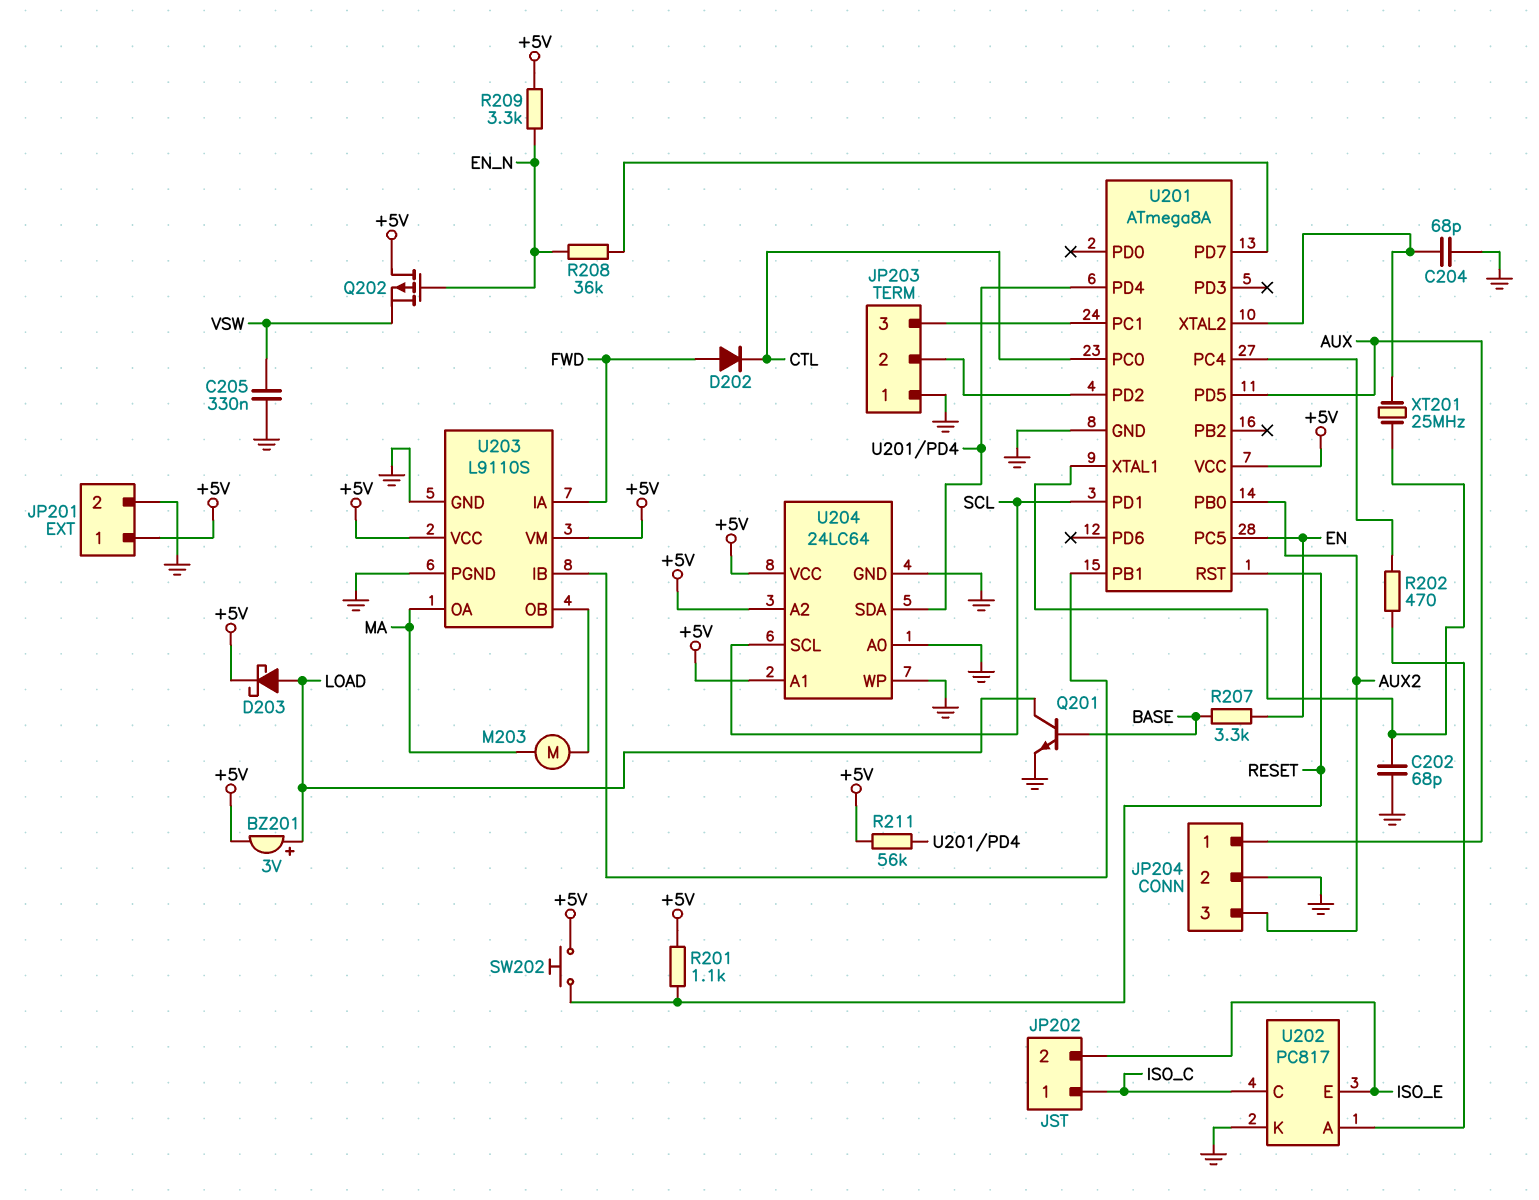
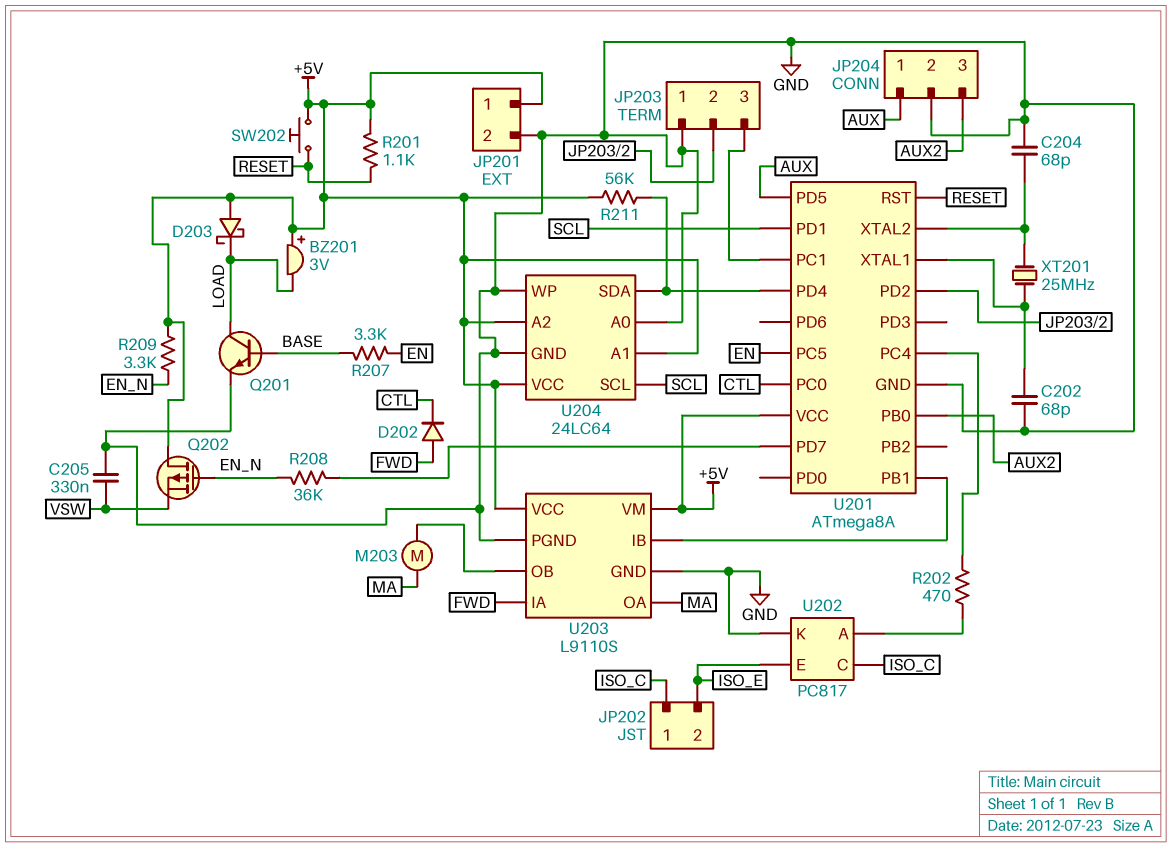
BZ201: buzzer 3V (plus LOAD, minus +5V) -> buzzer 3V (plus +5V, minus LOAD)
D203: schottky (A LOAD, K +5V) -> schottky (A +5V, K LOAD)

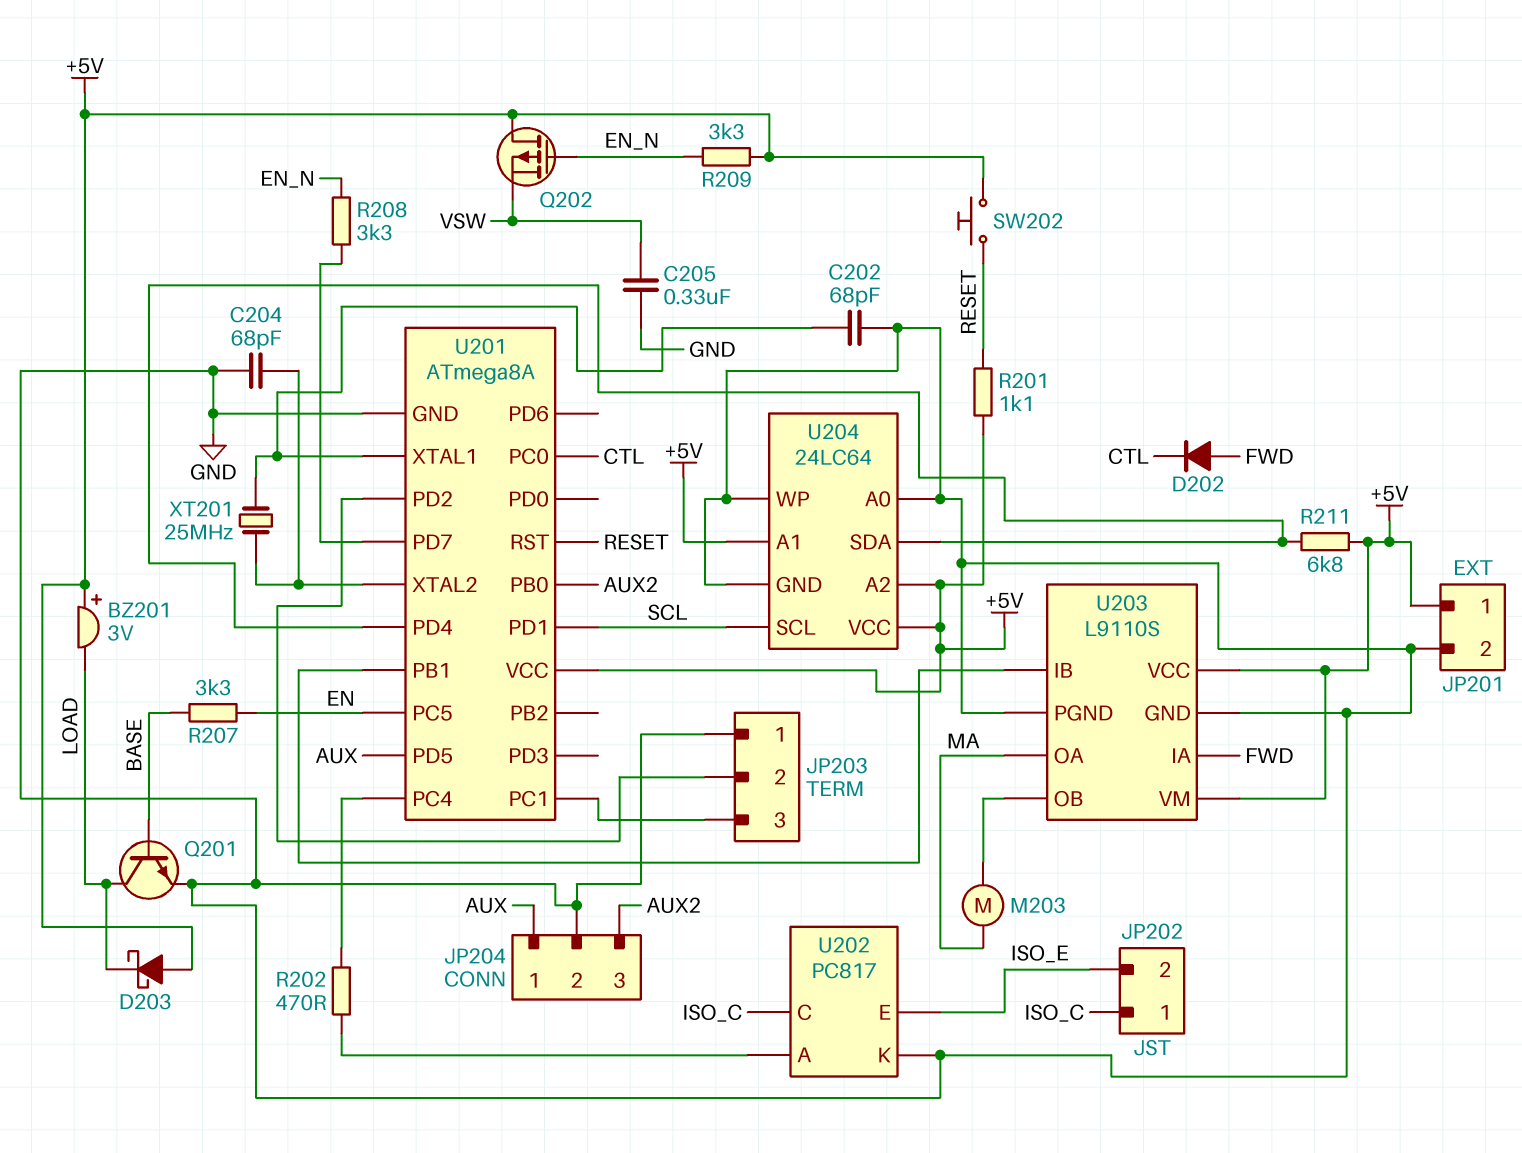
R208: 36k (EN_N, U201/PD7) -> 3.3k (EN_N, U201/PD7)
R211: 56k (+5V, U201/PD4) -> 6.8k (+5V, U201/PD4)

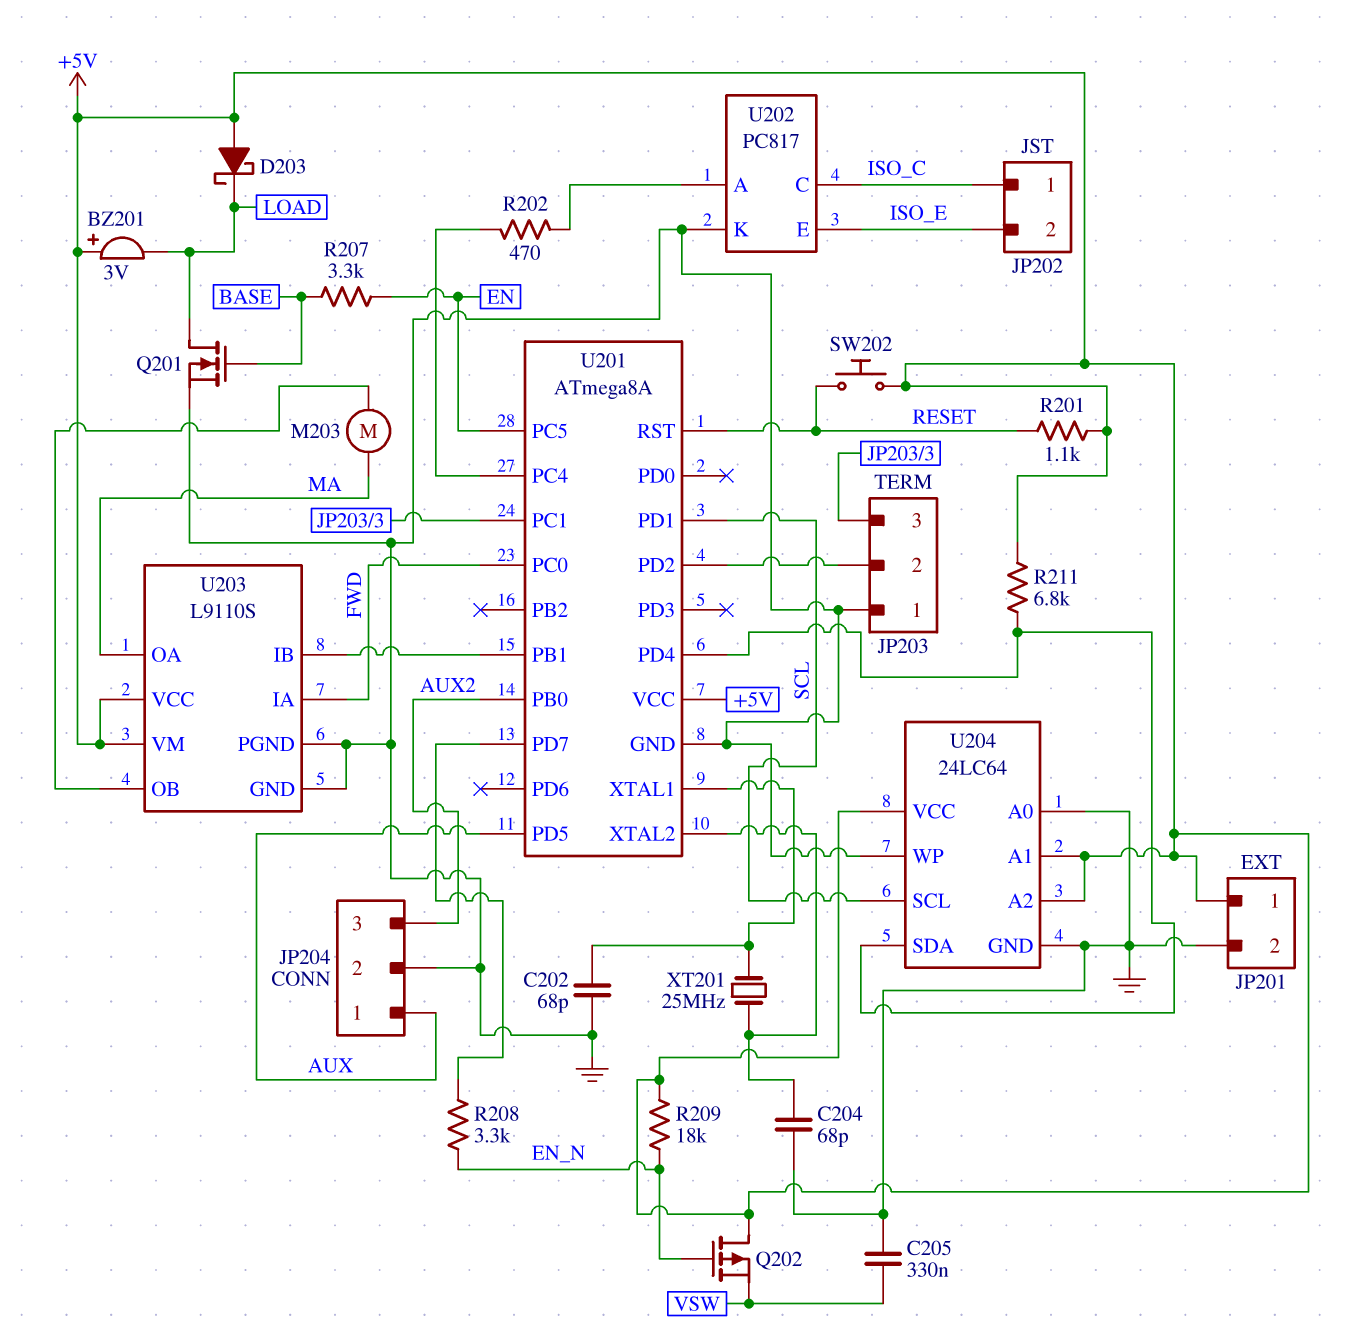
D202: diode (A FWD, K CTL) -> none
Q201: NPN (B BASE, C LOAD, E GND) -> NMOS (G BASE, D LOAD, S GND)
R209: 3.3k (+5V, EN_N) -> 18k (+5V, EN_N)
U201 pin PC0: CTL -> FWD

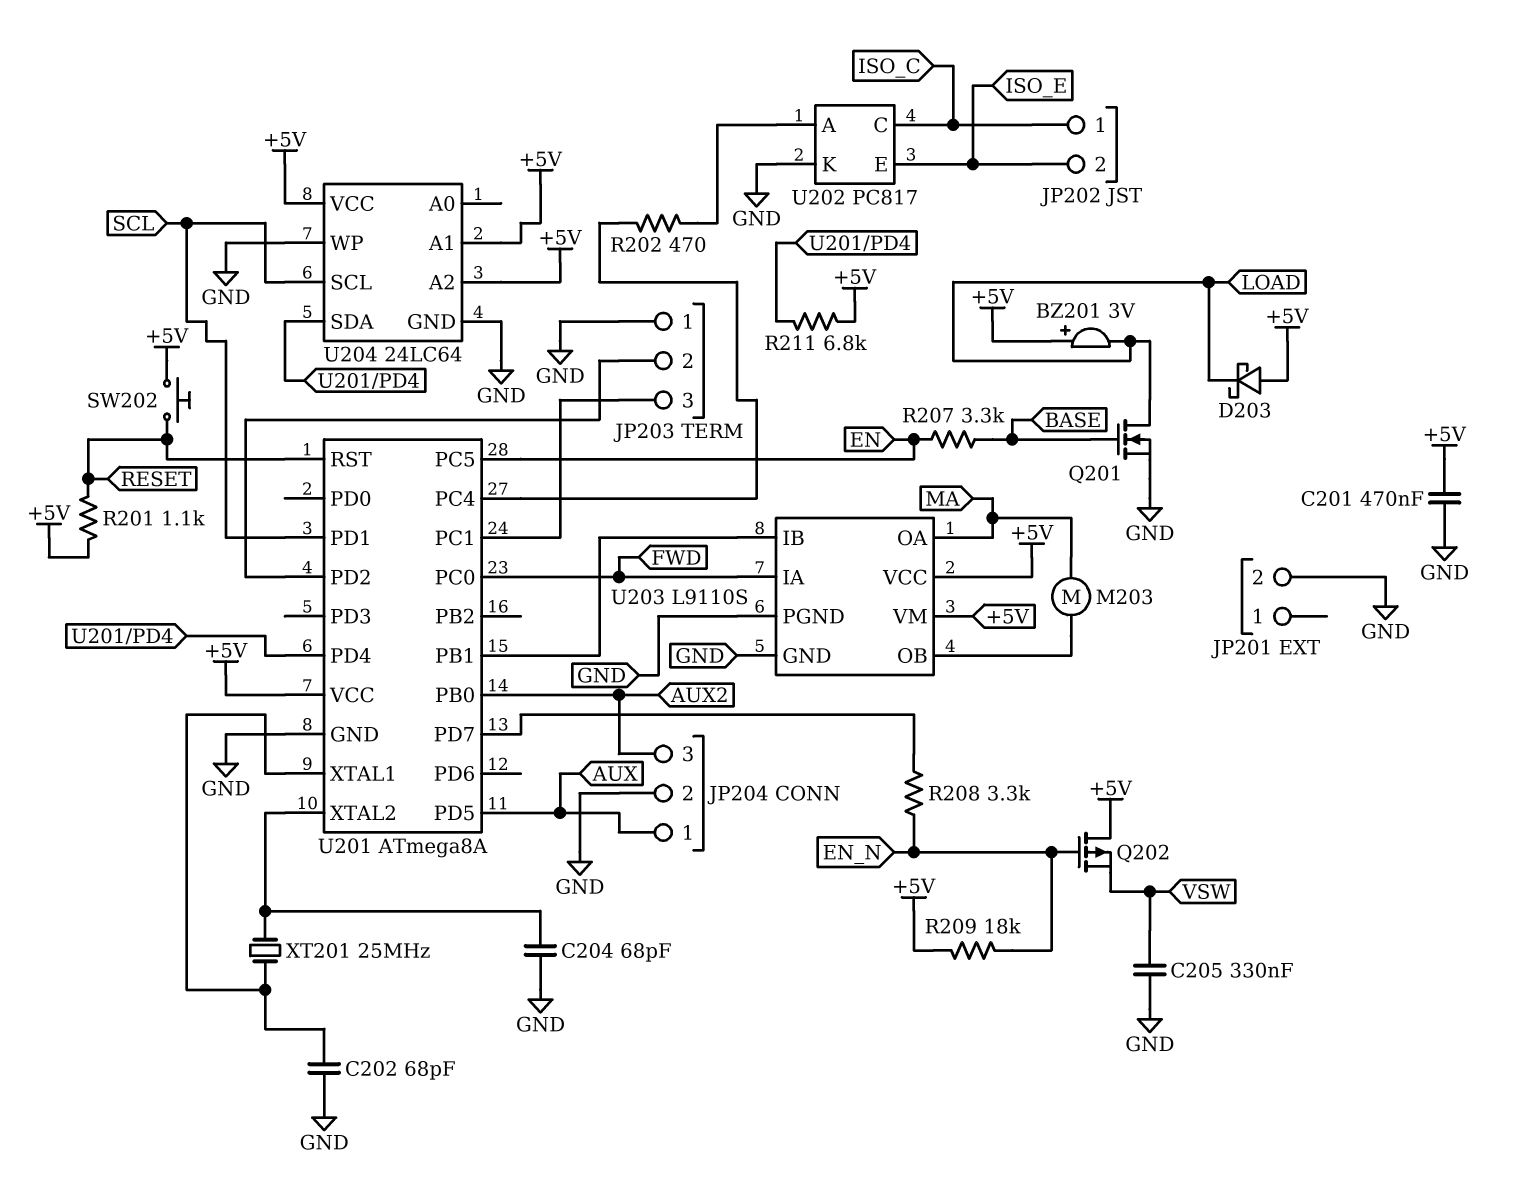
C201: none -> 470nF (+5V, GND)
JP201 pin 1: +5V -> none
U204 pin A0: GND -> none

